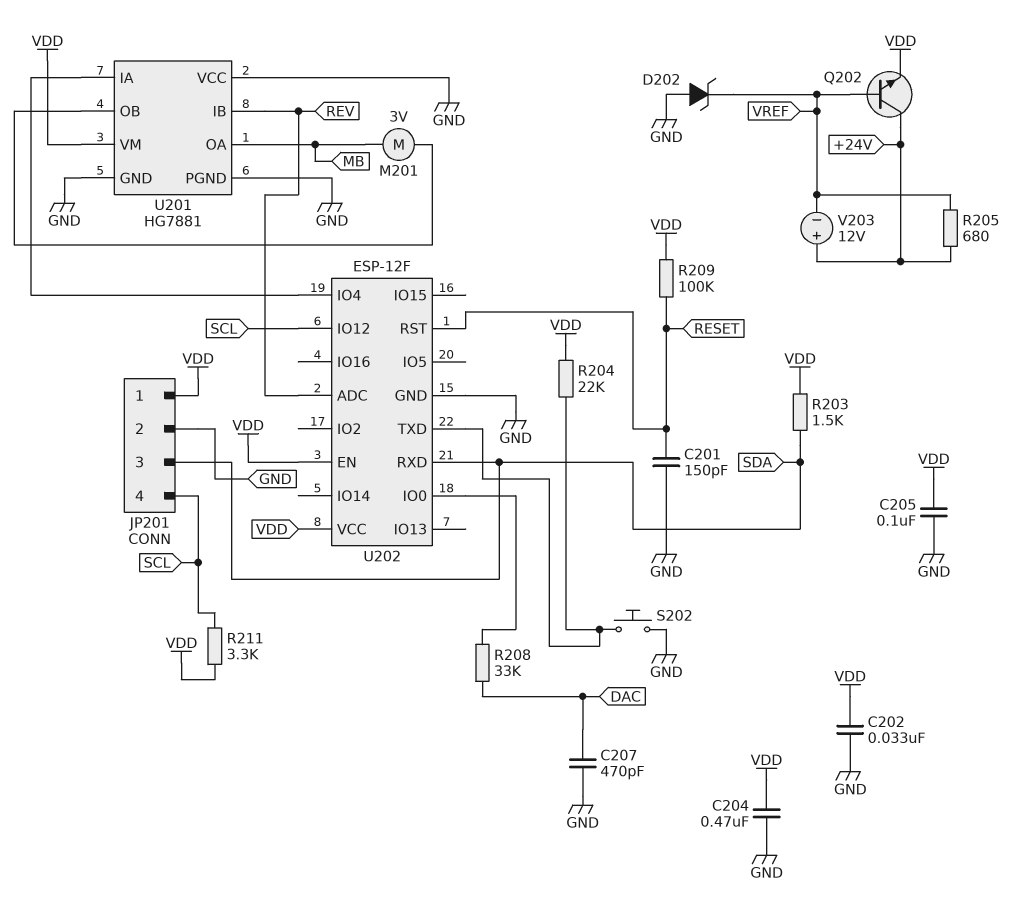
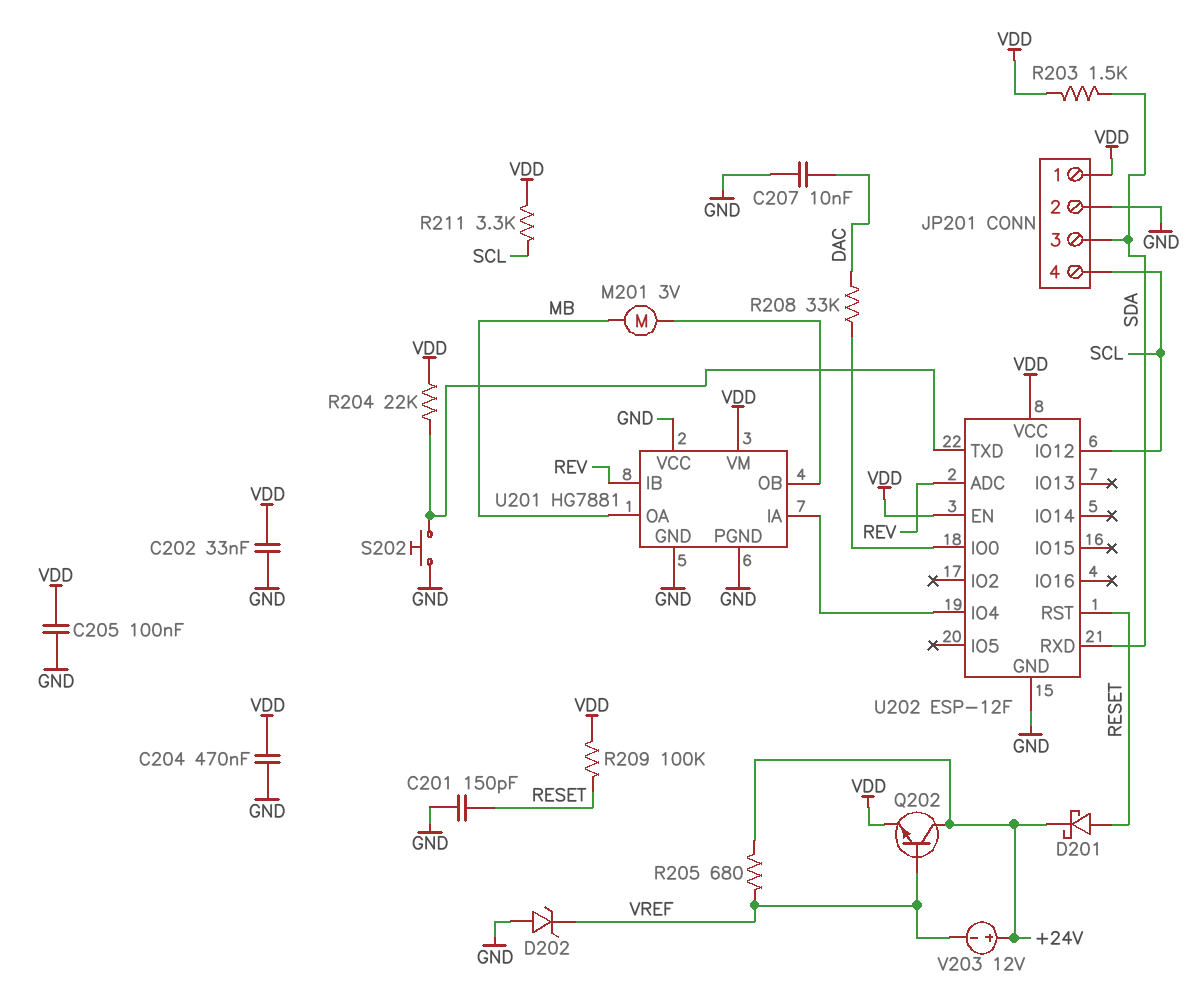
C207: 470pF (DAC, GND) -> 10nF (DAC, GND)
D201: none -> schottky (A RESET, K +24V)

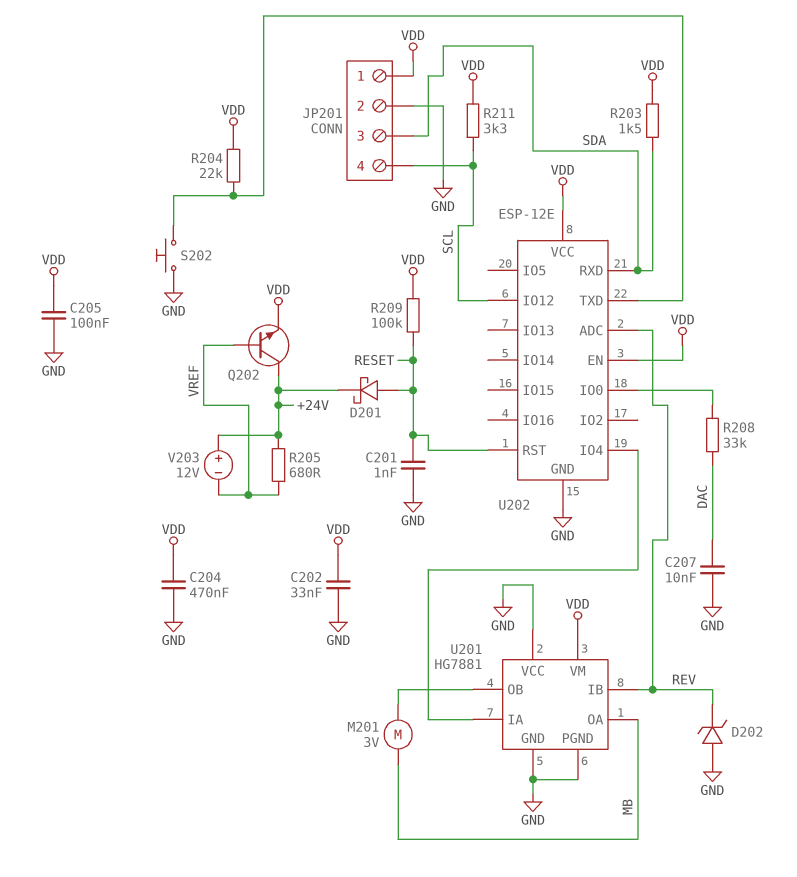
C201: 150pF (GND, RESET) -> 1nF (GND, RESET)
D202: zener (A GND, K VREF) -> zener (A GND, K REV)
U202: ESP-12F -> ESP-12E

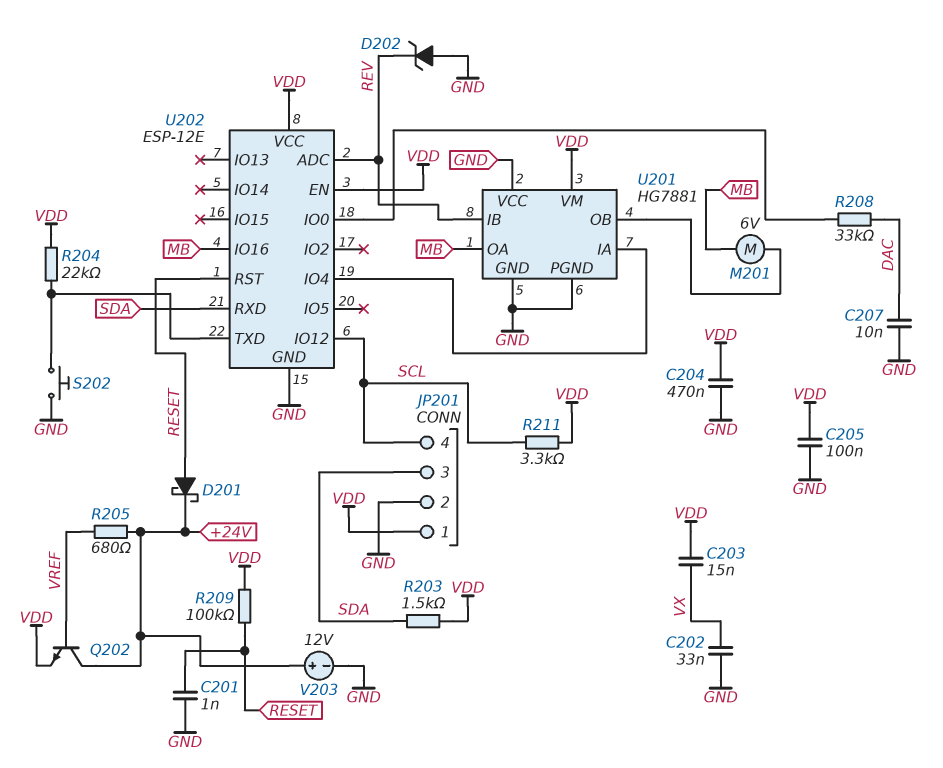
C202: 33nF (GND, VDD) -> 33nF (GND, VX)
C203: none -> 15nF (VDD, VX)
M201: motor 3V (MB, U201/OB) -> motor 6V (MB, U201/OB)
U202 pin IO16: none -> MB
V203: 12V (plus +24V, minus VREF) -> 12V (plus +24V, minus GND)

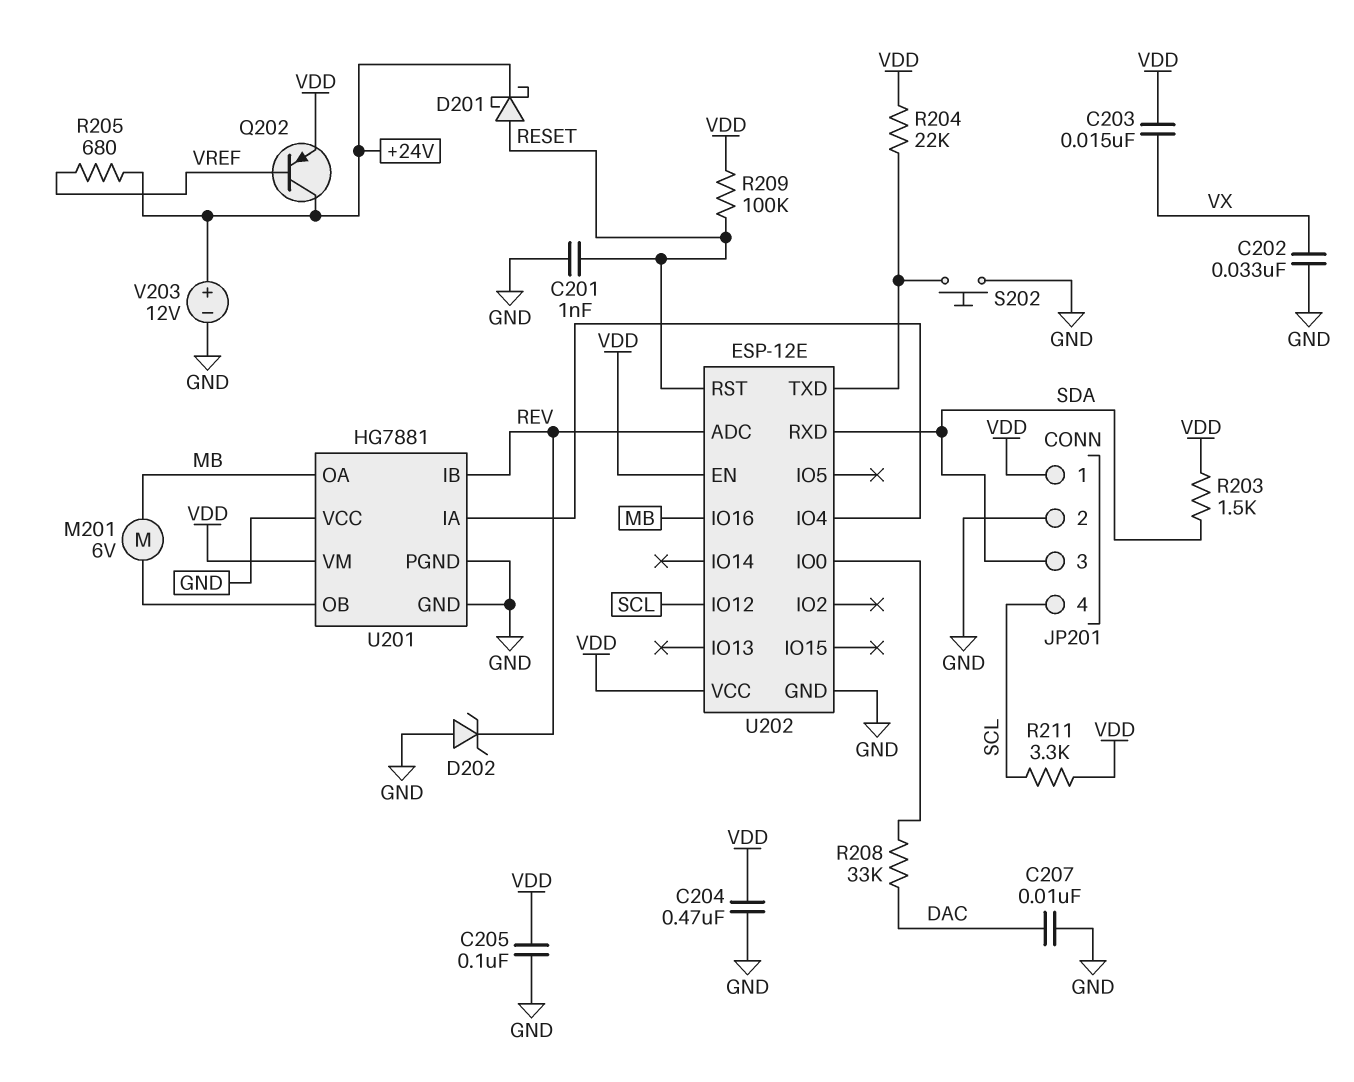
Q202: NPN (B VREF, C +24V, E VDD) -> PNP (B VREF, C +24V, E VDD)

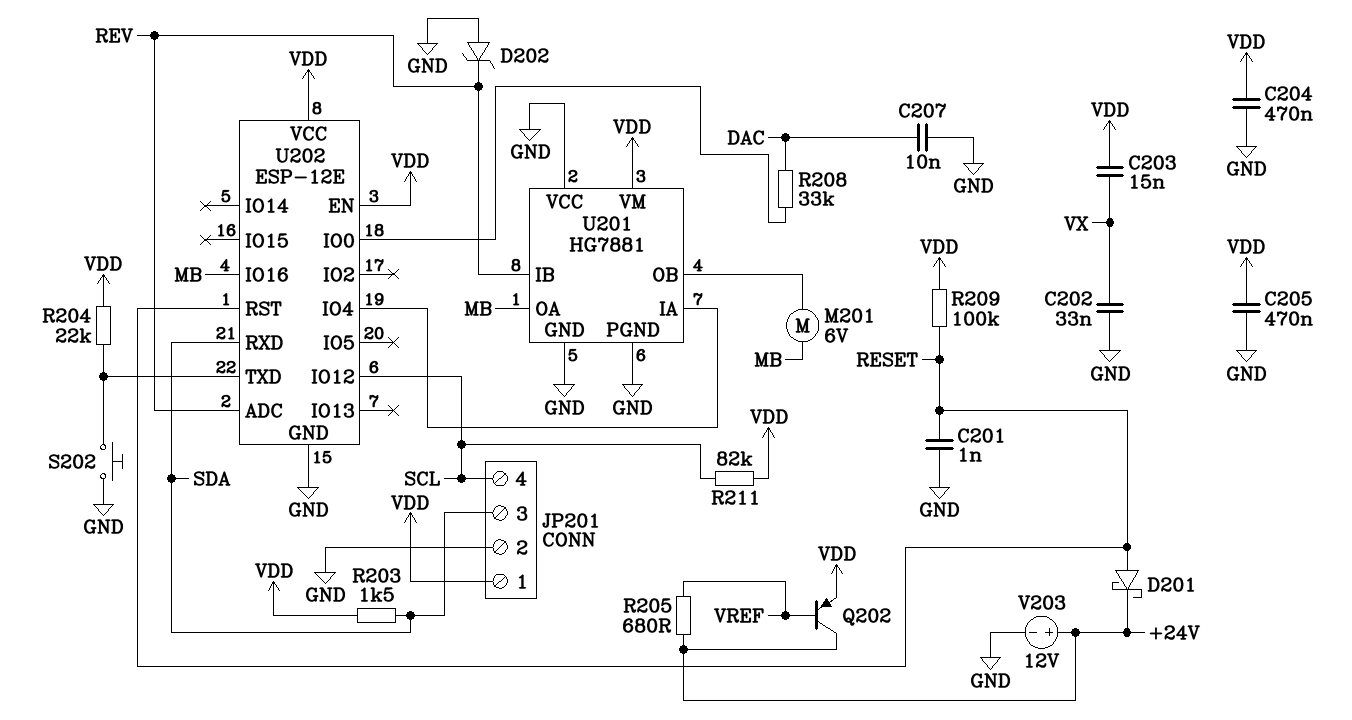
C205: 100nF (GND, VDD) -> 470nF (GND, VDD)
R211: 3.3k (SCL, VDD) -> 82k (SCL, VDD)

